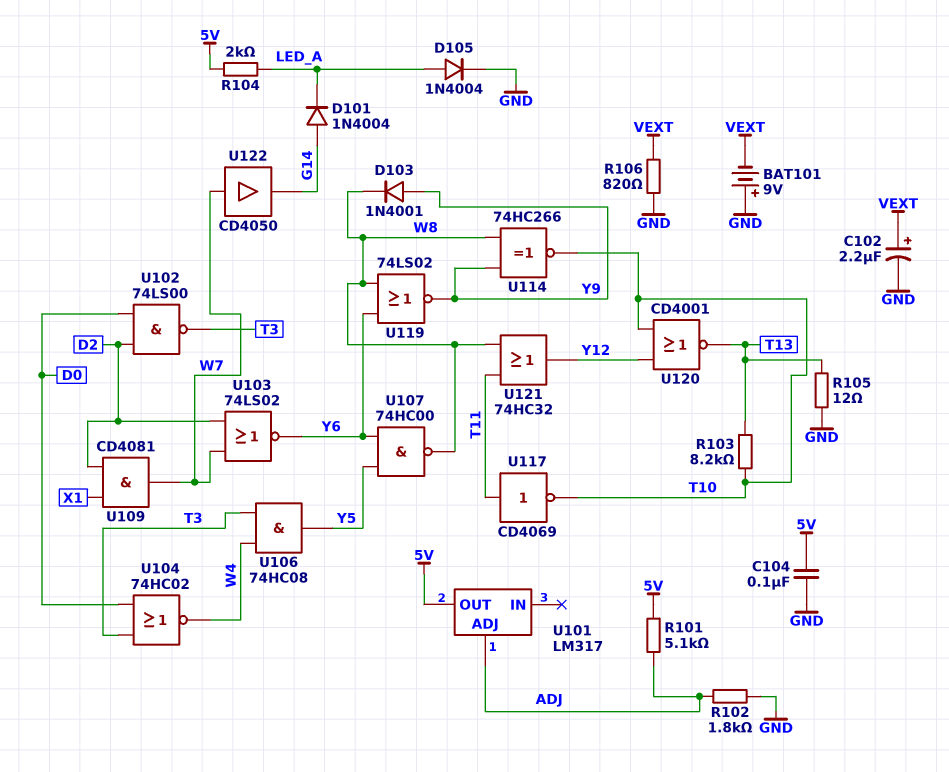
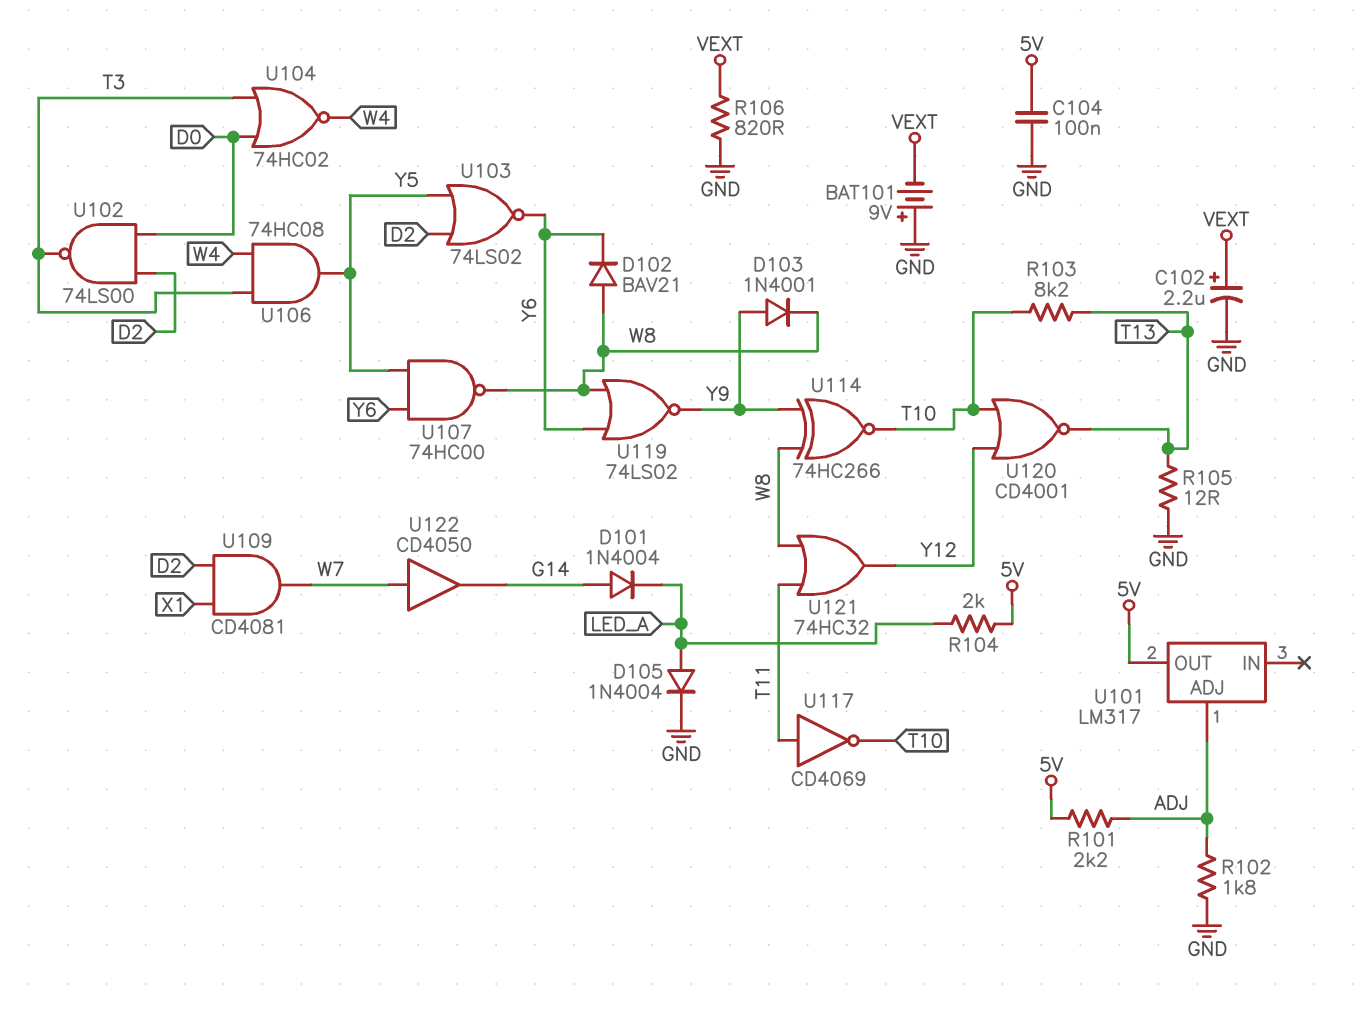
D102: none -> diode BAV21 (A W8, K Y6)
R101: 5.1k (5V, ADJ) -> 2.2k (5V, ADJ)
U103: NOR 74LS02 (in D2, in W7, out Y6) -> NOR 74LS02 (in D2, in Y5, out Y6)

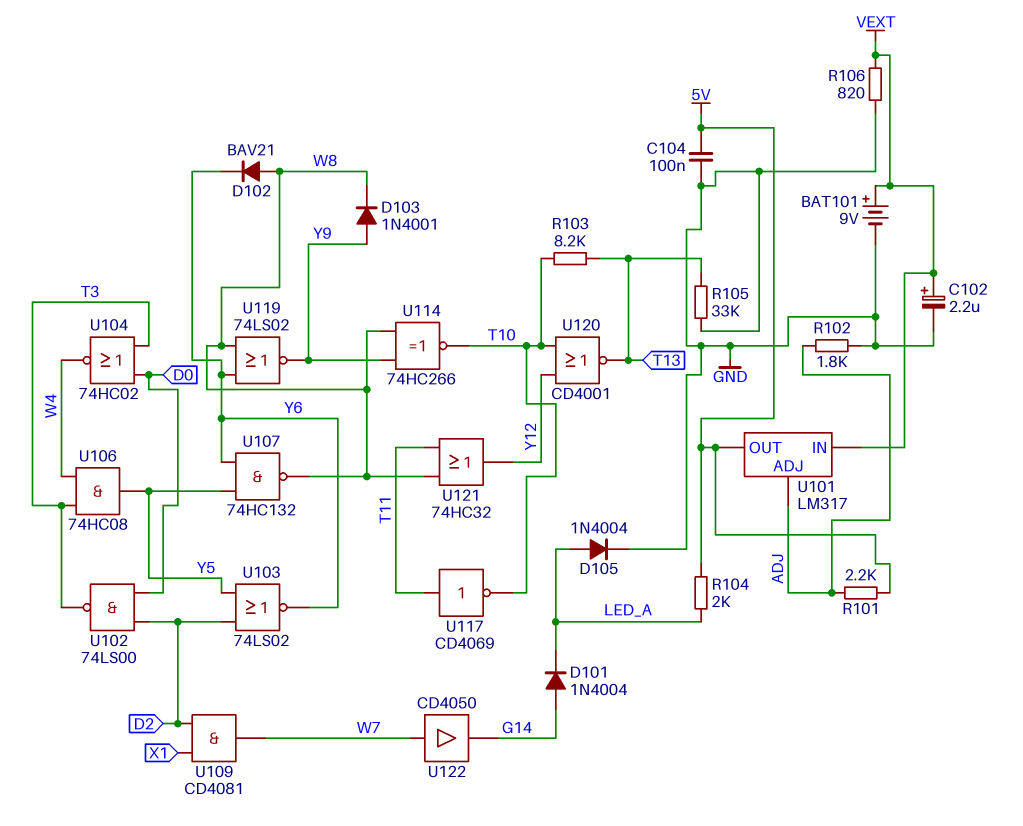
BAT101: 9V (plus GND, minus VEXT) -> 9V (plus VEXT, minus GND)
R105: 12 (GND, T13) -> 33k (GND, T13)
U101 pin IN: none -> VEXT
U107: NAND 74HC00 (in Y5, in Y6, out W8) -> NAND 74HC132 (in Y5, in Y6, out W8)

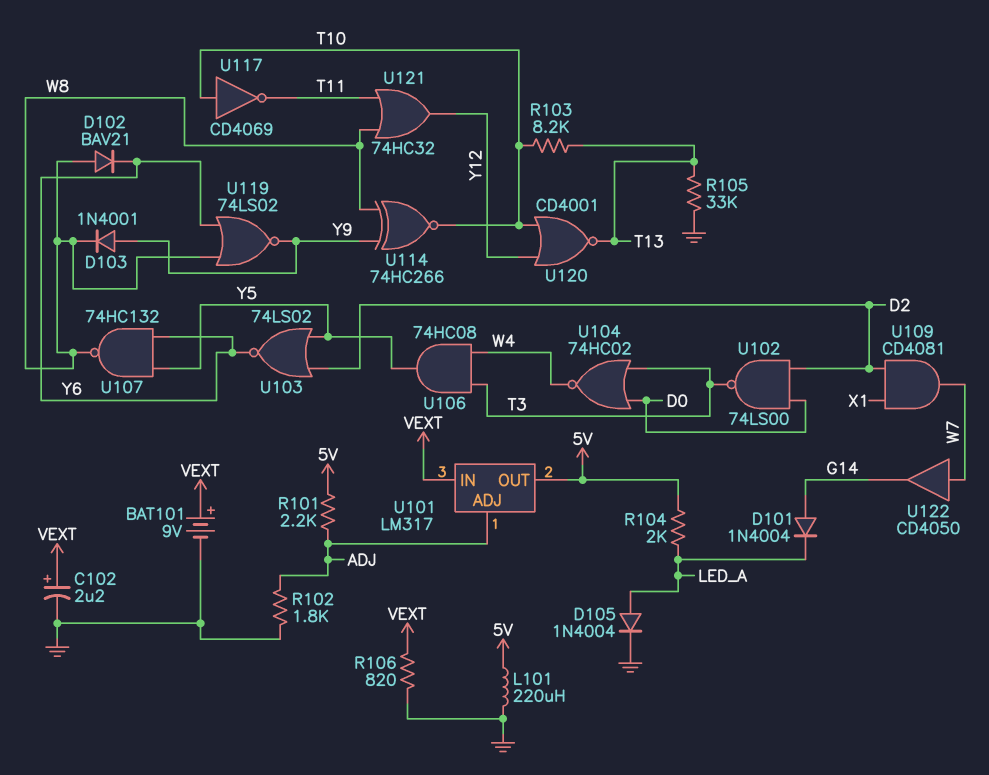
C104: 100nF (5V, GND) -> none
L101: none -> 220uH (5V, GND)
U117: NOT CD4069 (in T11, out T10) -> NOT CD4069 (in T10, out T11)

